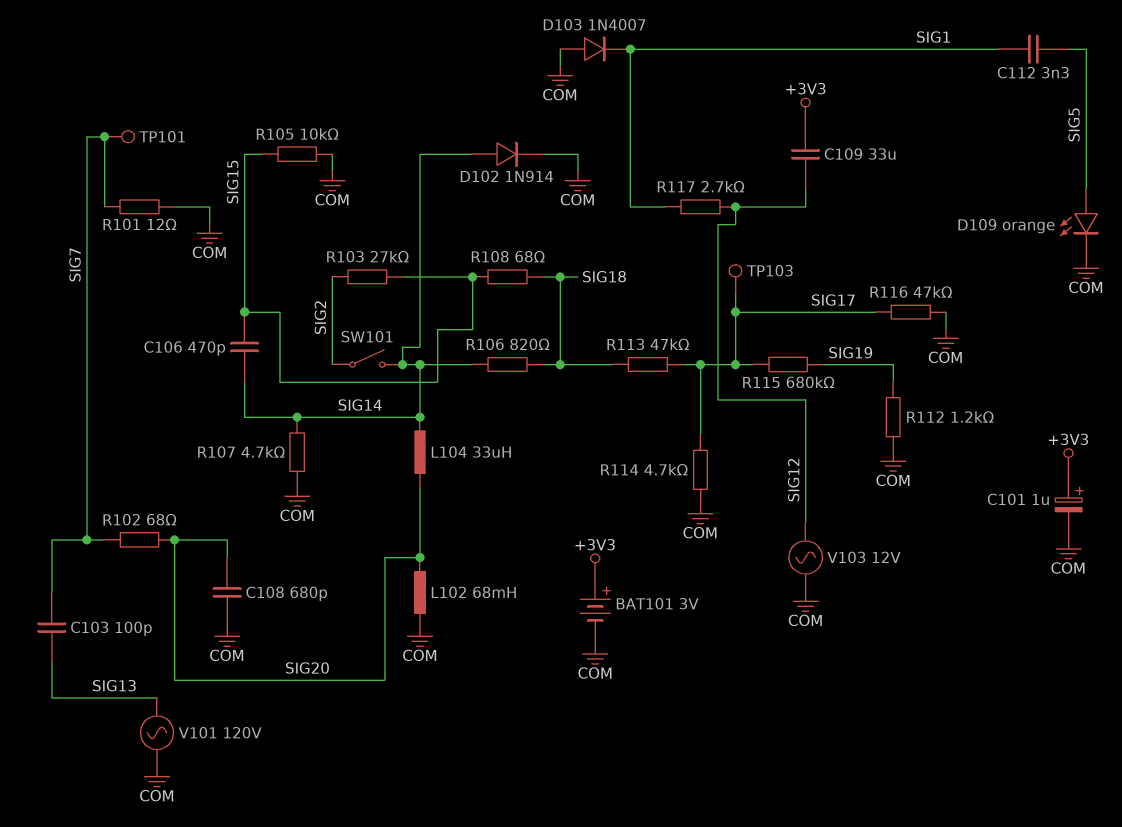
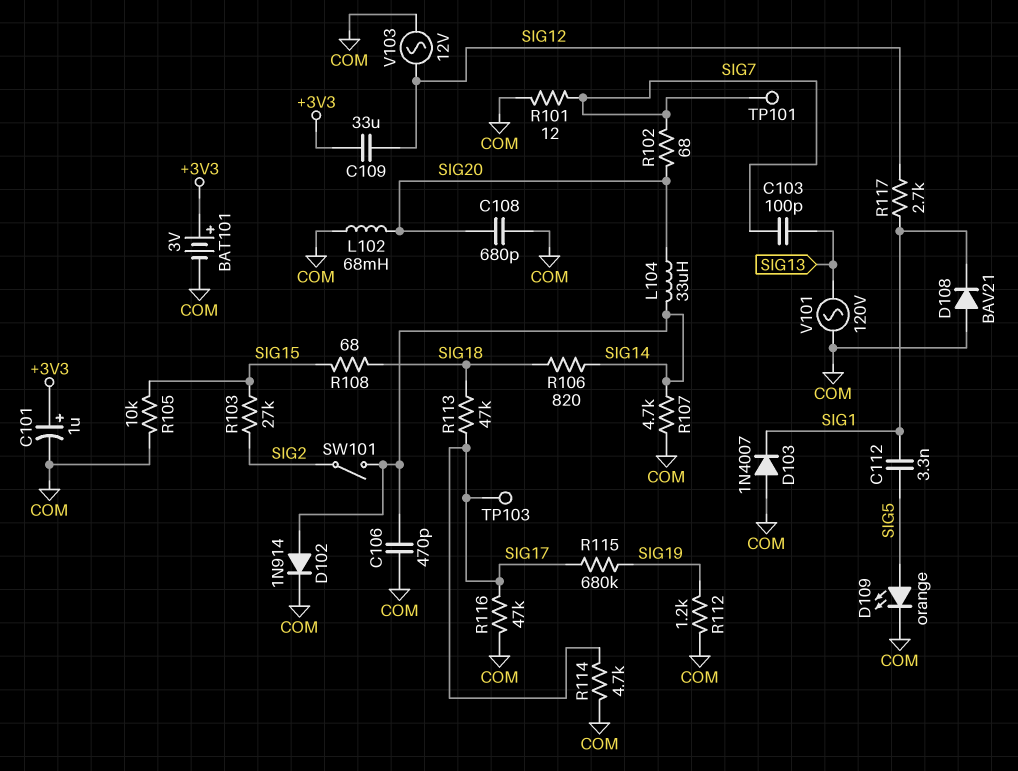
C106: 470pF (SIG14, SIG15) -> 470pF (COM, SIG14)
D108: none -> diode BAV21 (A COM, K SIG1)

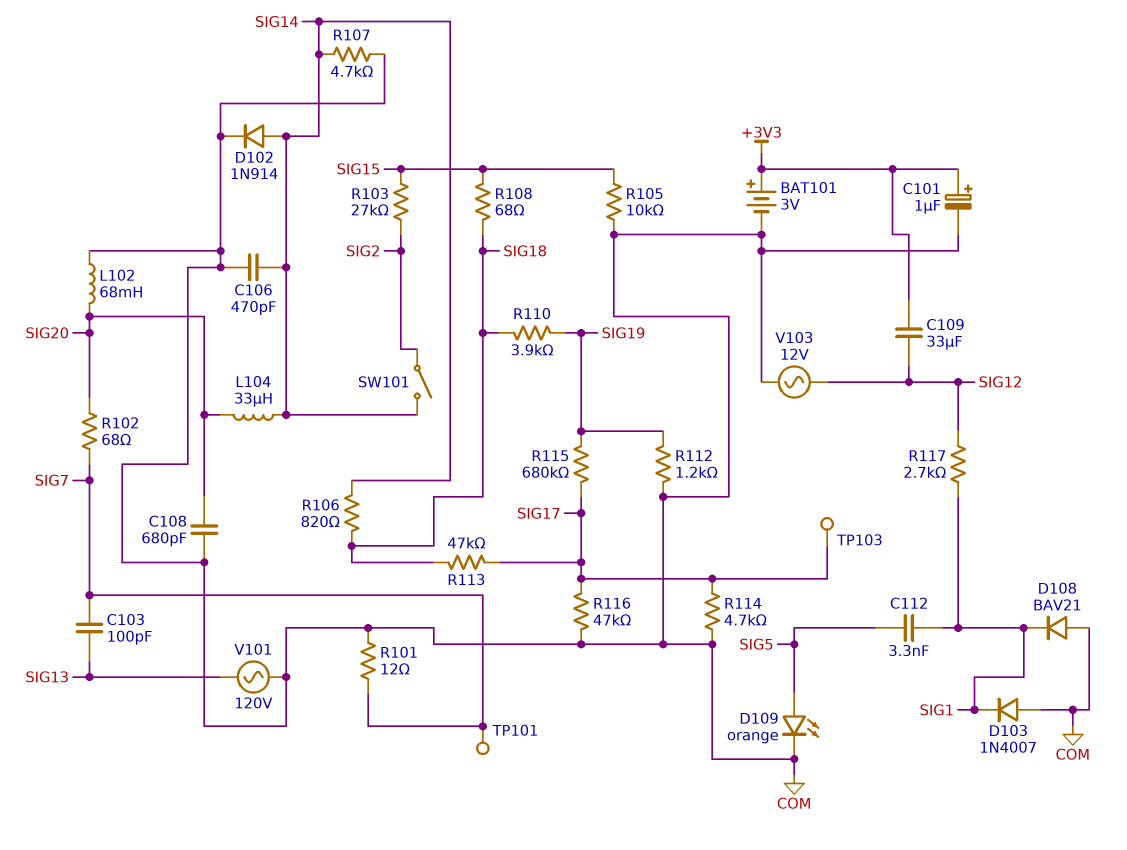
R110: none -> 3.9k (SIG18, SIG19)

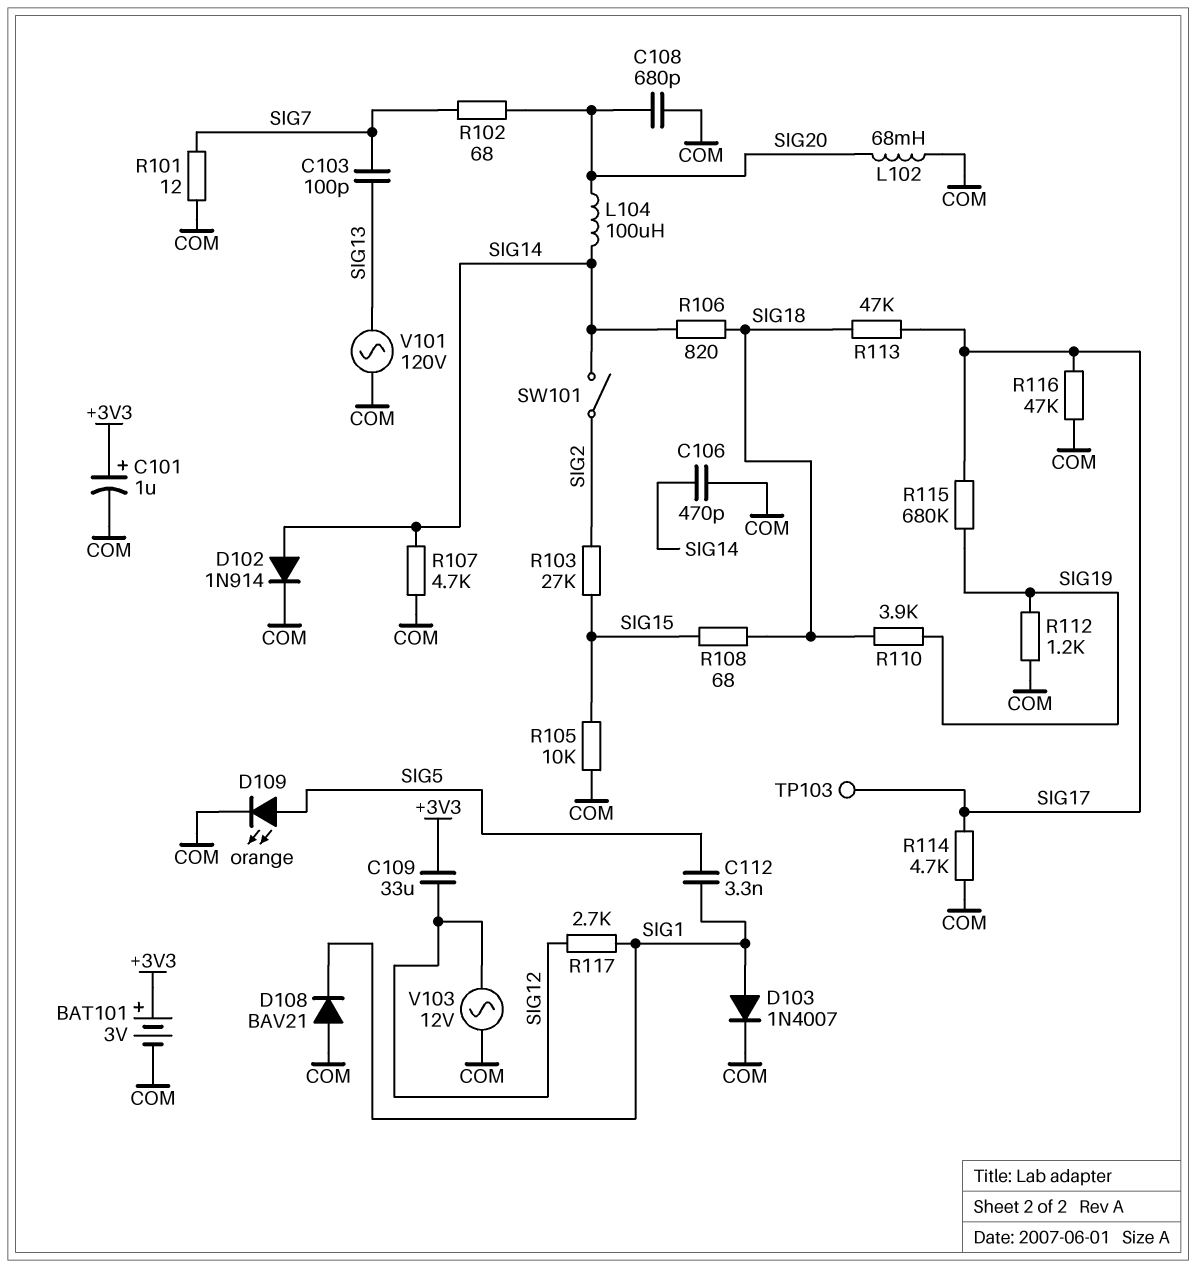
D103: diode 1N4007 (A COM, K SIG1) -> diode 1N4007 (A SIG1, K COM)
L104: 33uH (SIG14, SIG20) -> 100uH (SIG14, SIG20)
TP101: test point (SIG7) -> none

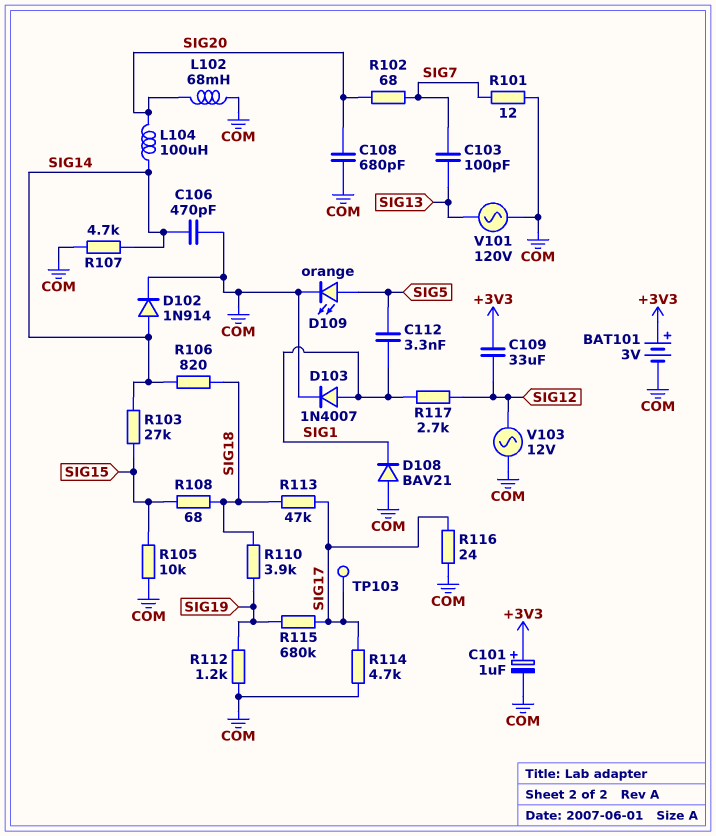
R103: 27k (SIG2, SIG15) -> 27k (SIG14, SIG15)
R116: 47k (COM, SIG17) -> 24 (COM, SIG17)
SW101: switch (SIG2, SIG14) -> none

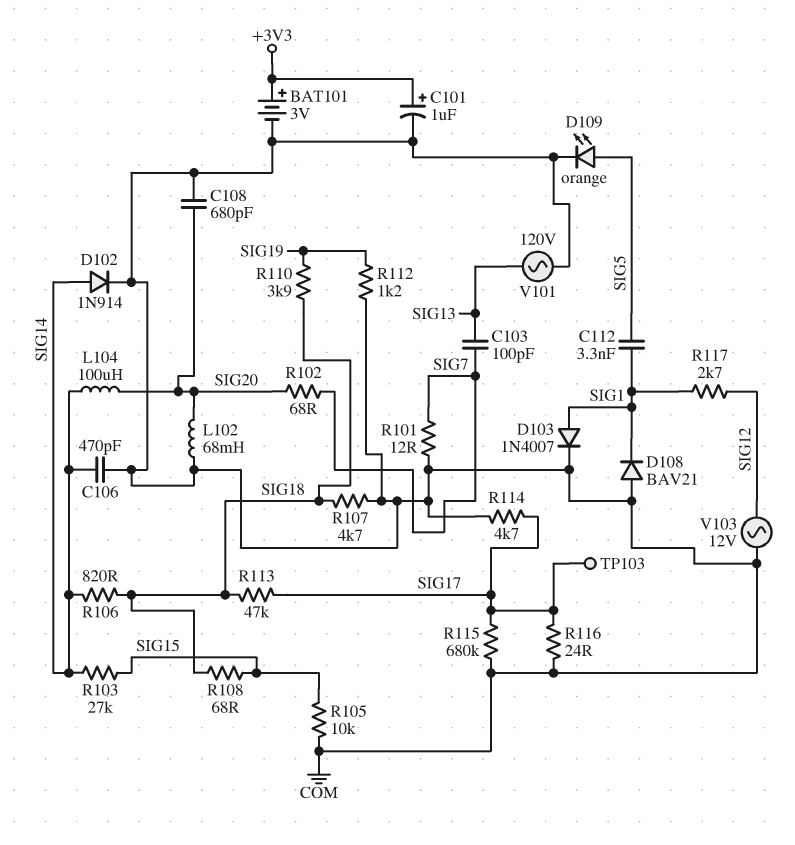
C109: 33uF (+3V3, SIG12) -> none
R107: 4.7k (COM, SIG14) -> 4.7k (COM, SIG18)
R115: 680k (SIG17, SIG19) -> 680k (COM, SIG17)

